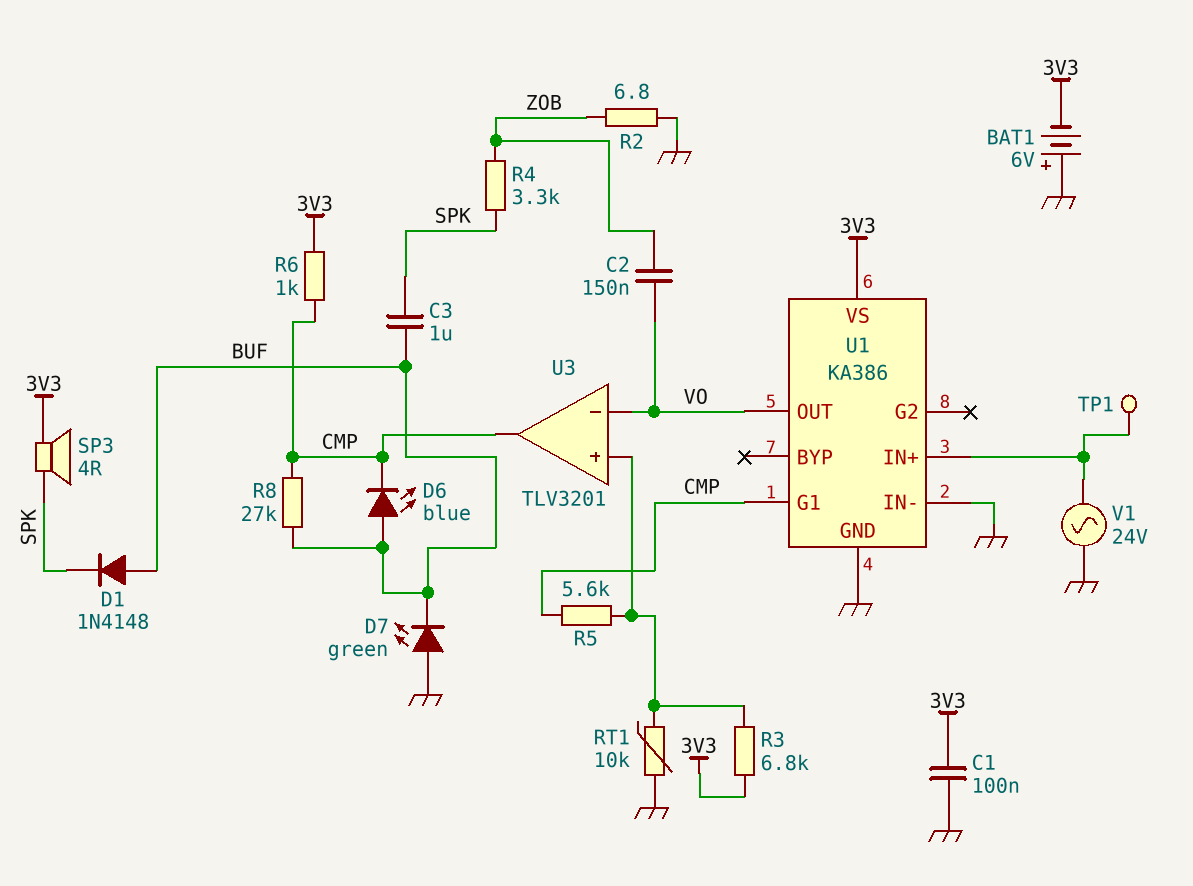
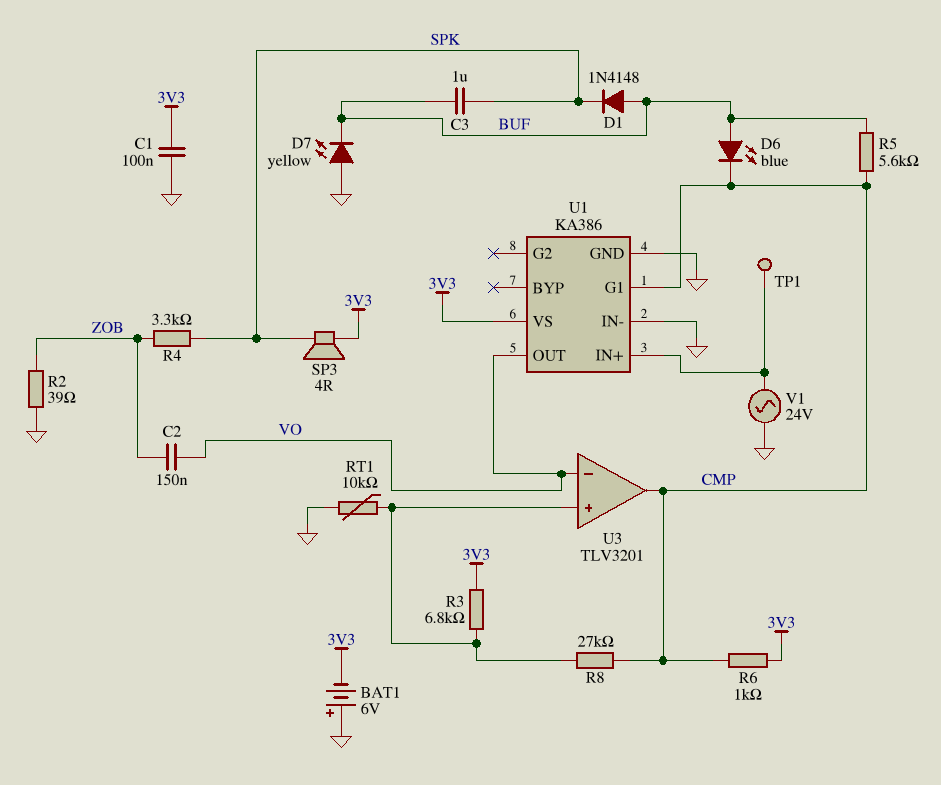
D7: LED green (A GND, K BUF) -> LED yellow (A GND, K BUF)
R2: 6.8 (GND, ZOB) -> 39 (GND, ZOB)
R5: 5.6k (CMP, U3/in+) -> 5.6k (BUF, CMP)
R8: 27k (BUF, CMP) -> 27k (CMP, U3/in+)

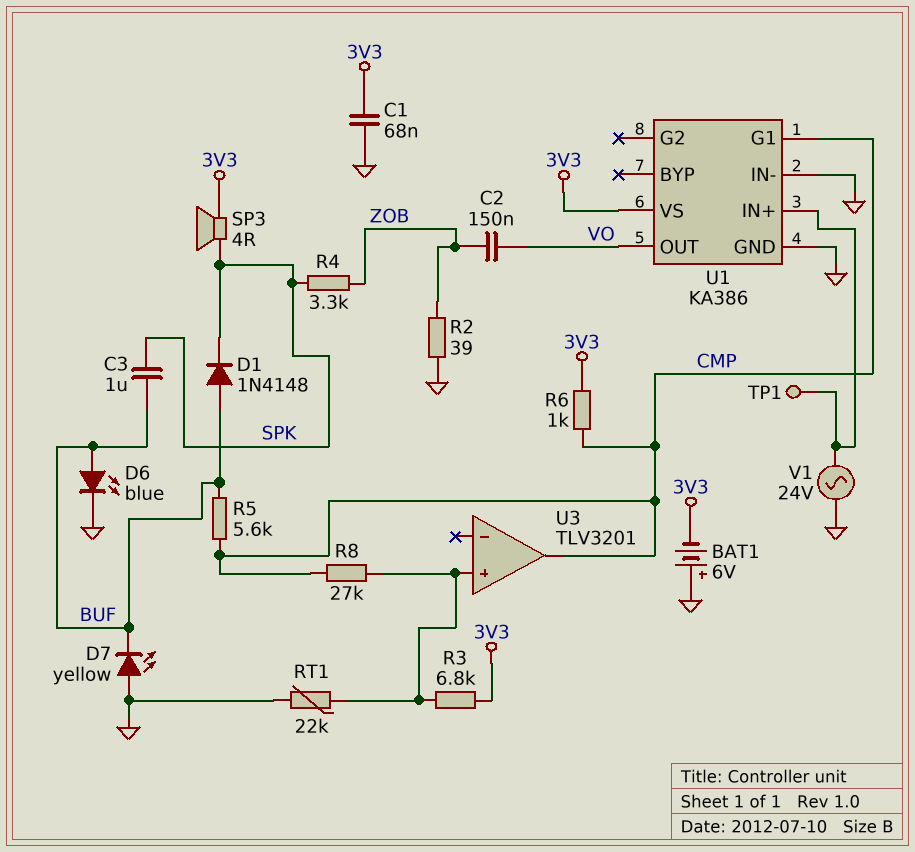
C1: 100nF (3V3, GND) -> 68nF (3V3, GND)
D6: LED blue (A BUF, K CMP) -> LED blue (A BUF, K GND)
RT1: 10k (GND, U3/in+) -> 22k (GND, U3/in+)
U3 pin in-: VO -> none

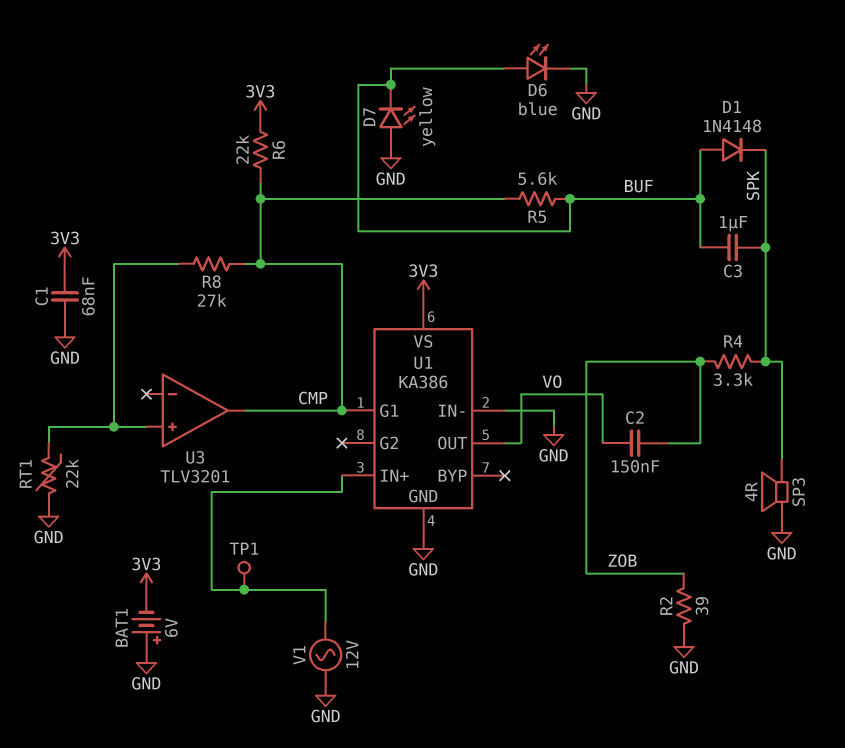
R3: 6.8k (3V3, U3/in+) -> none
R6: 1k (3V3, CMP) -> 22k (3V3, CMP)
SP3: speaker 4R (3V3, SPK) -> speaker 4R (GND, SPK)
V1: AC 24V (GND, U1/IN+) -> AC 12V (GND, U1/IN+)

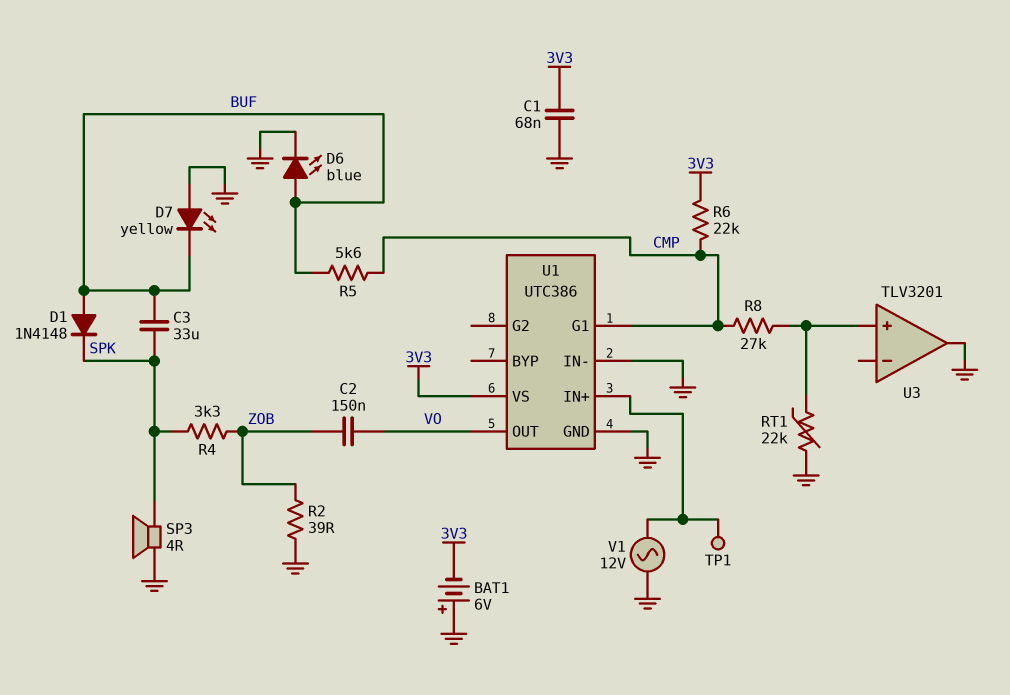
C3: 1uF (BUF, SPK) -> 33uF (BUF, SPK)
U1: KA386 -> UTC386
U3 pin out: CMP -> GND

